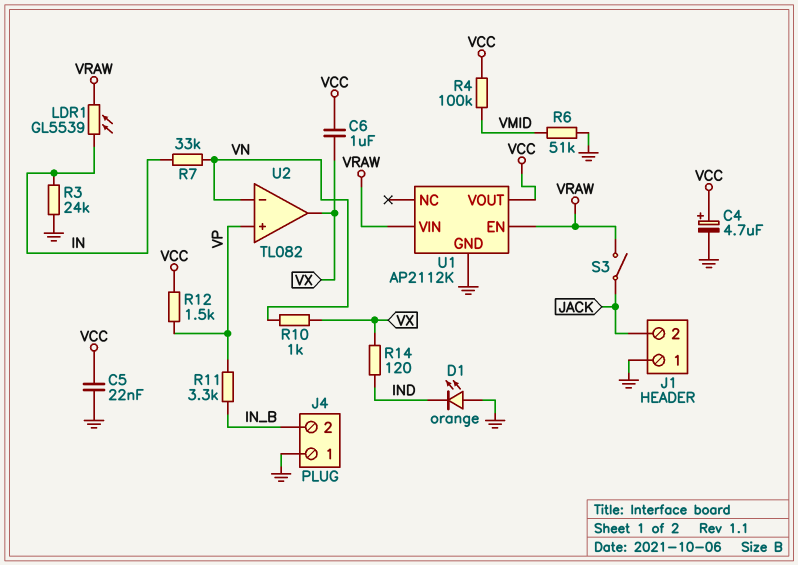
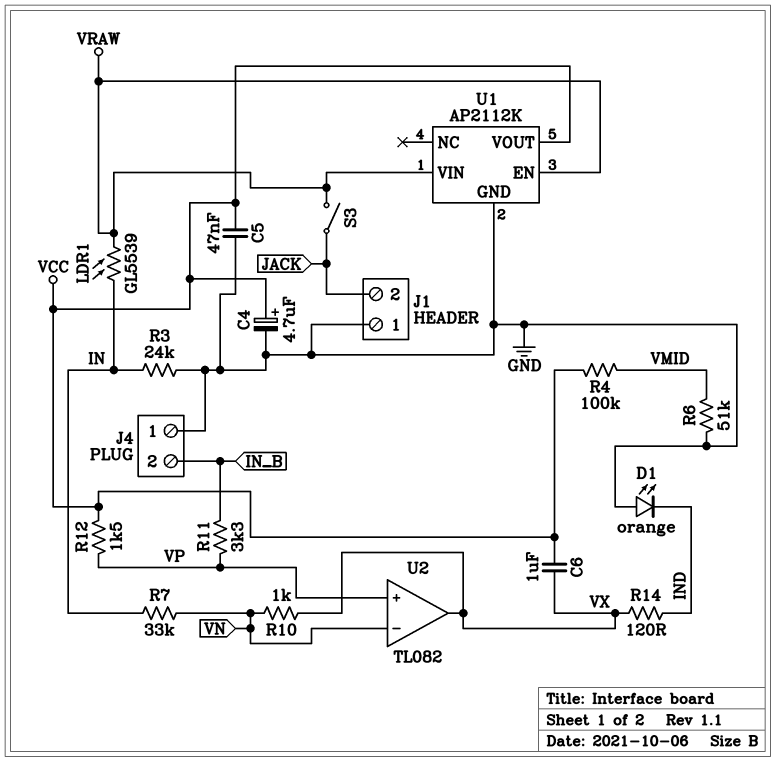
C5: 22nF (GND, VCC) -> 47nF (GND, VCC)

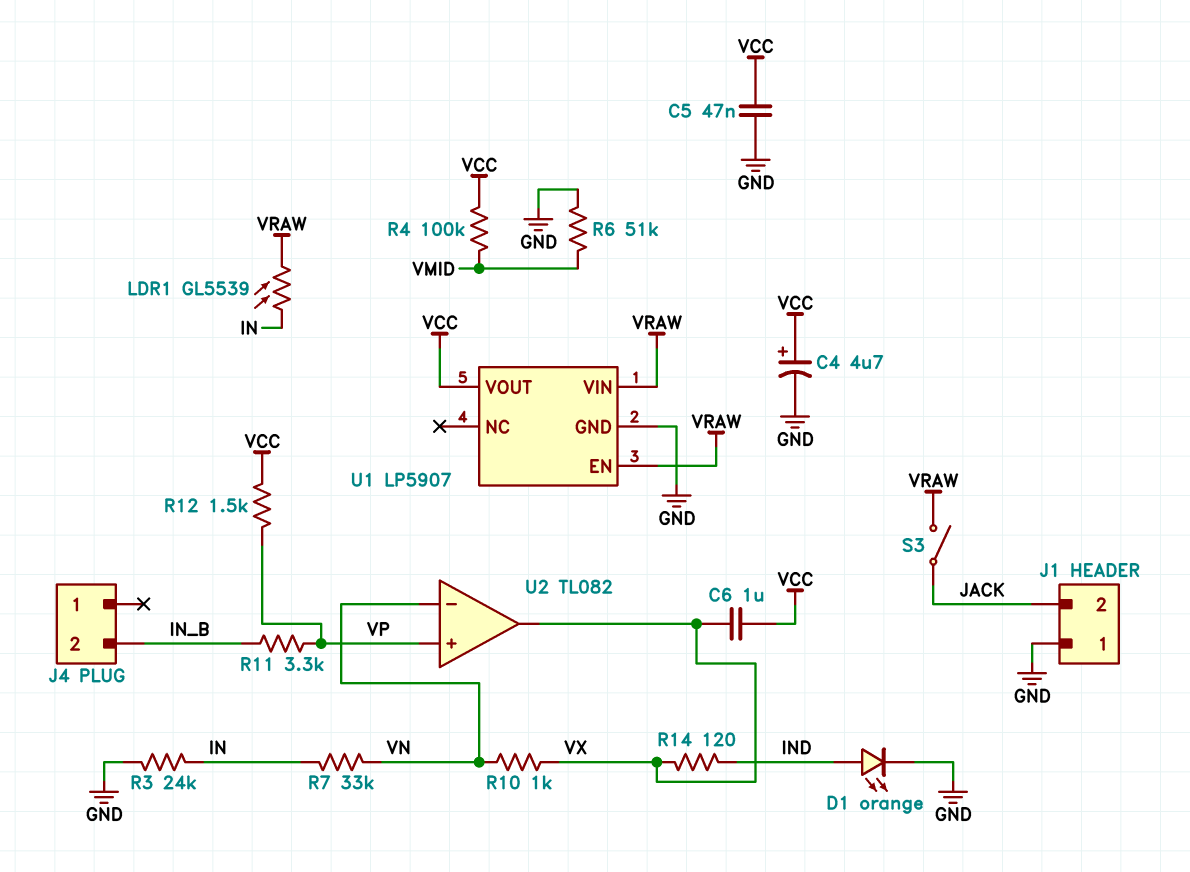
D1: LED orange (A GND, K IND) -> LED orange (A IND, K GND)
J4 pin 1: GND -> none
U1: AP2112K -> LP5907

